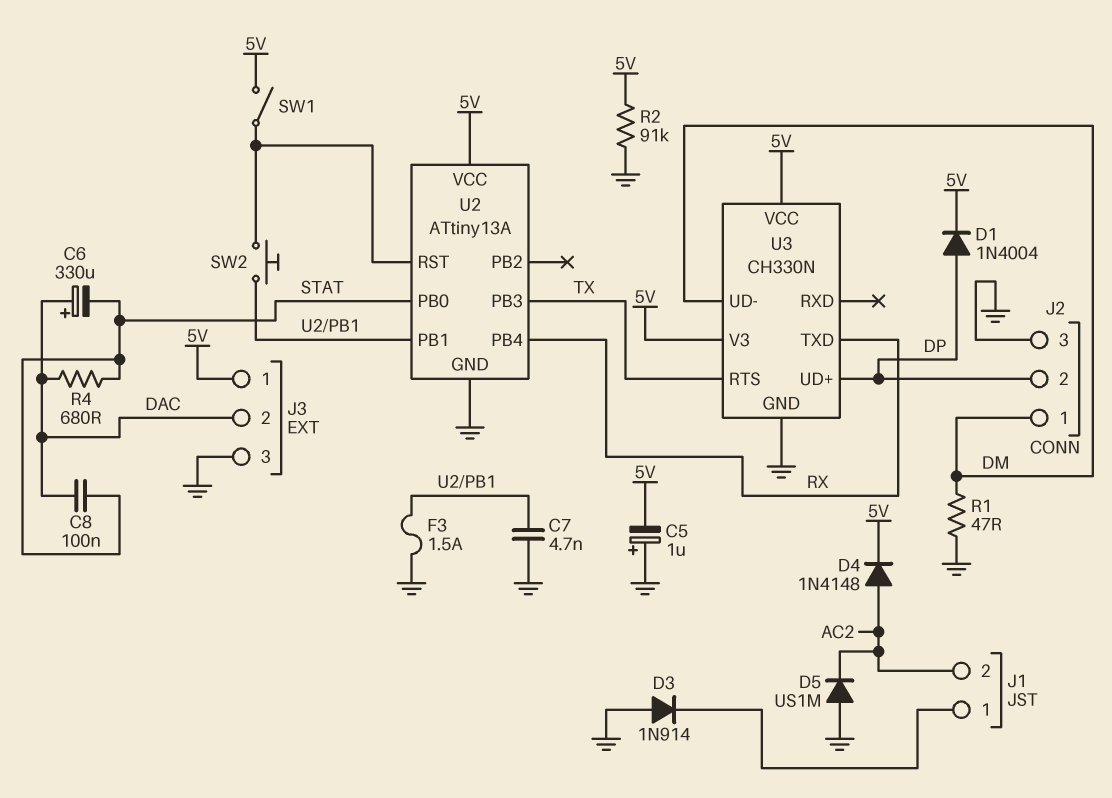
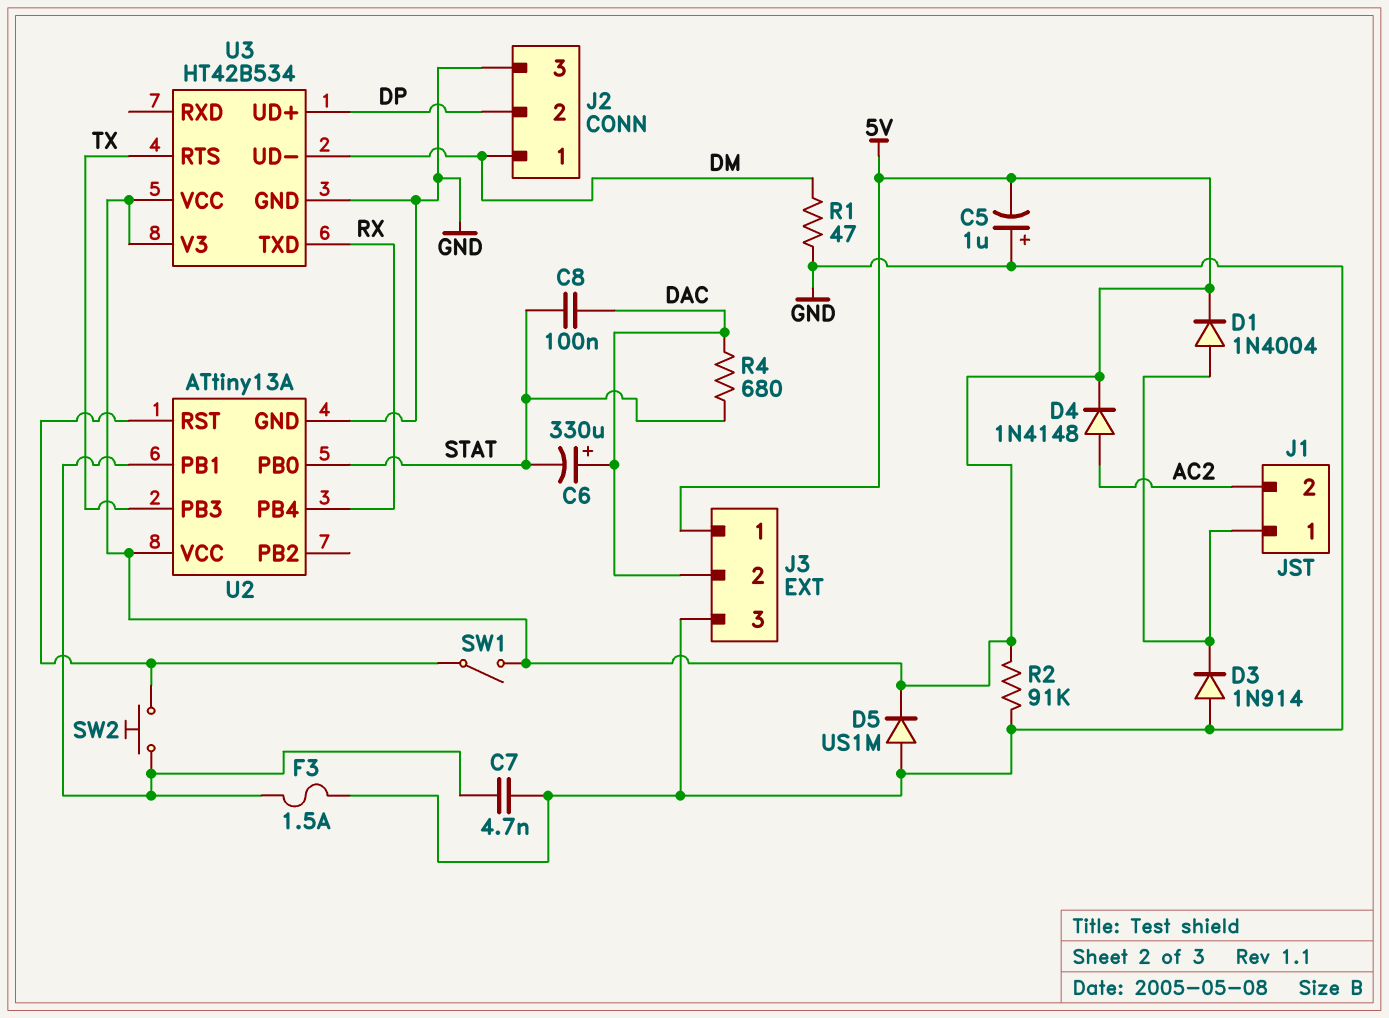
D1: diode 1N4004 (A DP, K 5V) -> diode 1N4004 (A J1/1, K 5V)
D5: diode US1M (A GND, K AC2) -> diode US1M (A GND, K 5V)
U3: CH330N -> HT42B534

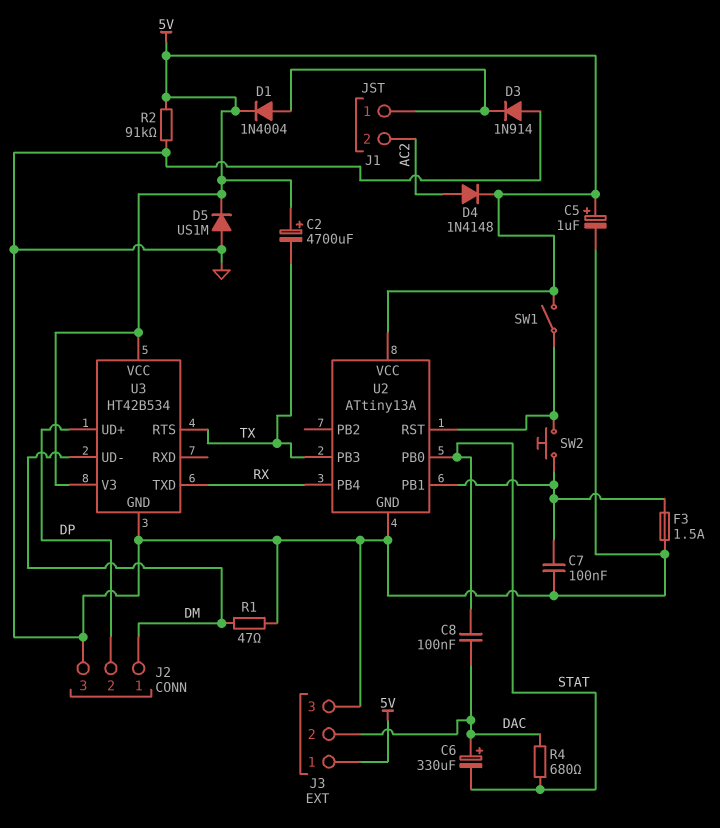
C2: none -> 4700uF (plus 5V, minus TX)
C5: 1uF (plus GND, minus 5V) -> 1uF (plus 5V, minus GND)
C7: 4.7nF (GND, U2/PB1) -> 100nF (GND, U2/PB1)

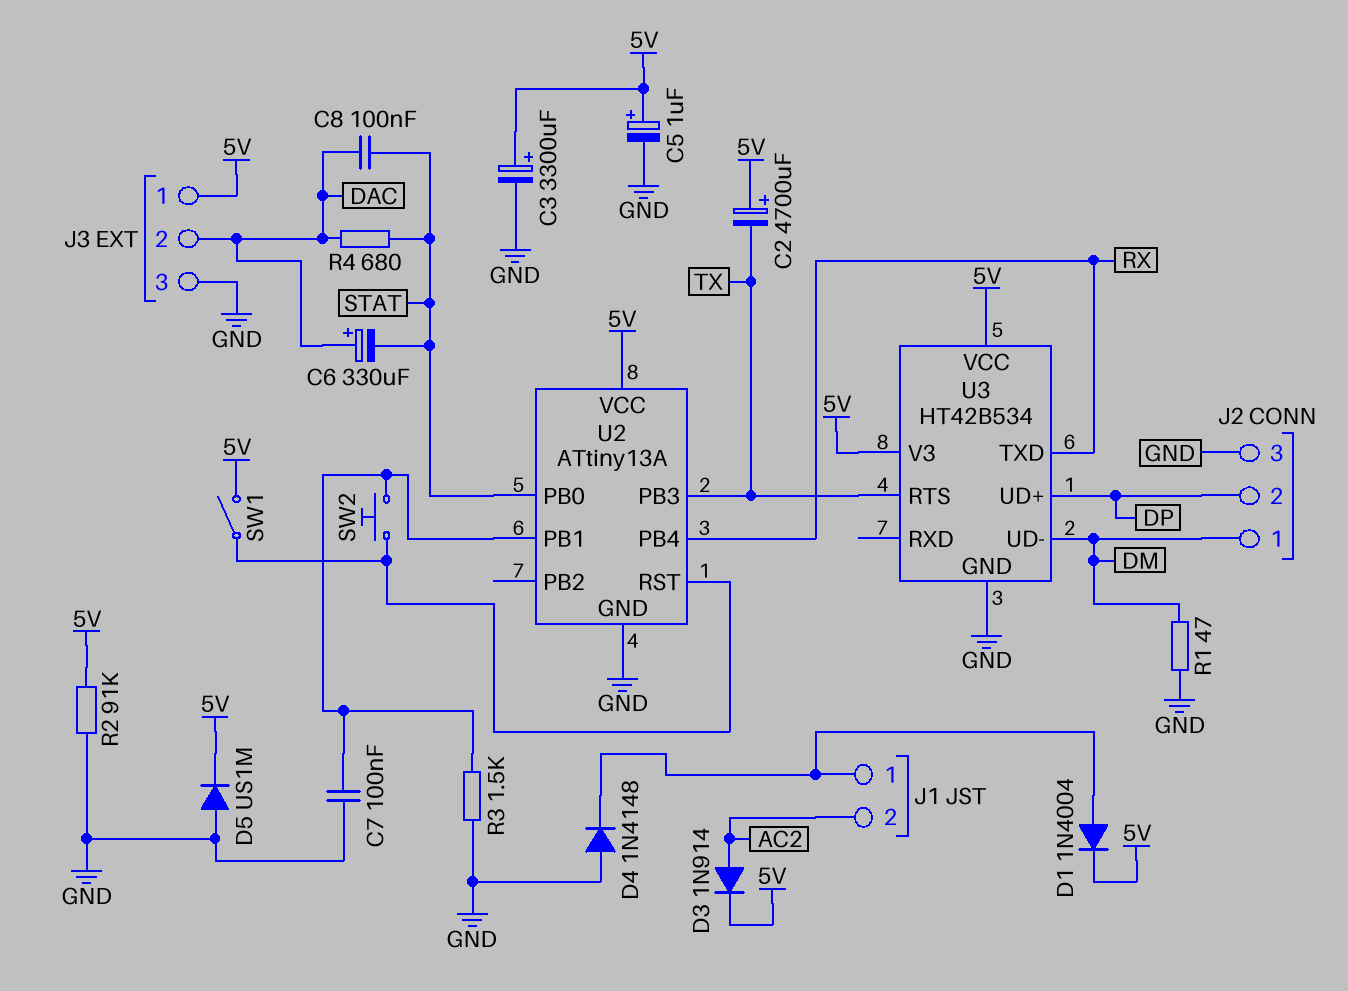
C3: none -> 3300uF (plus 5V, minus GND)
D3: diode 1N914 (A GND, K J1/1) -> diode 1N914 (A AC2, K 5V)
D4: diode 1N4148 (A AC2, K 5V) -> diode 1N4148 (A GND, K J1/1)
F3: 1.5A (GND, U2/PB1) -> none
R3: none -> 1.5k (GND, U2/PB1)

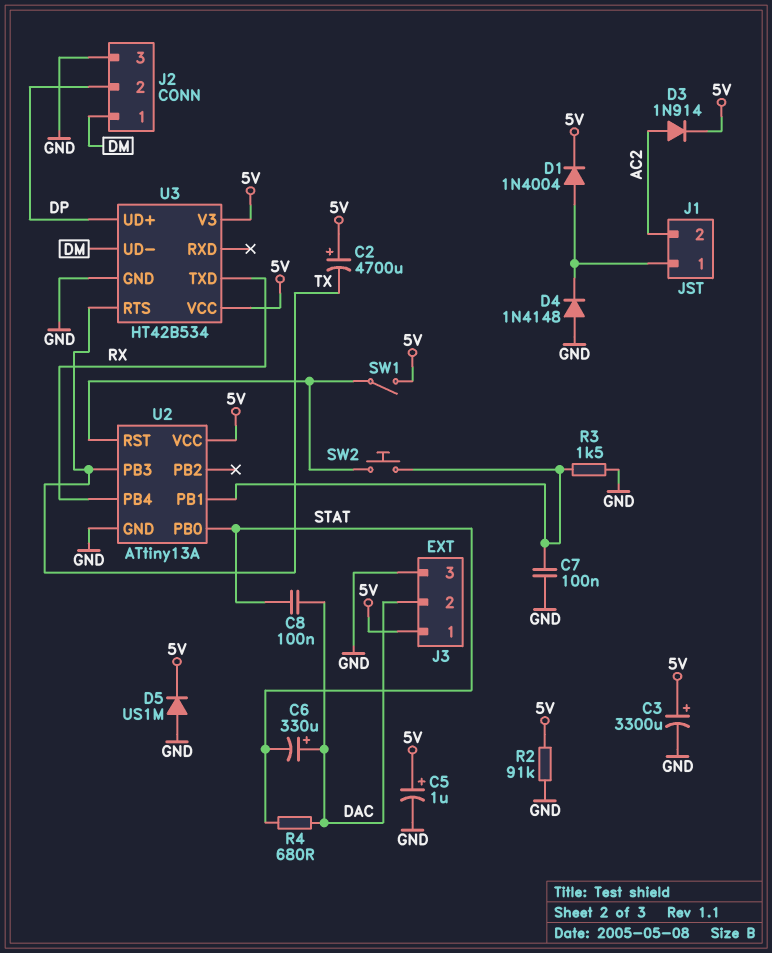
R1: 47 (DM, GND) -> none

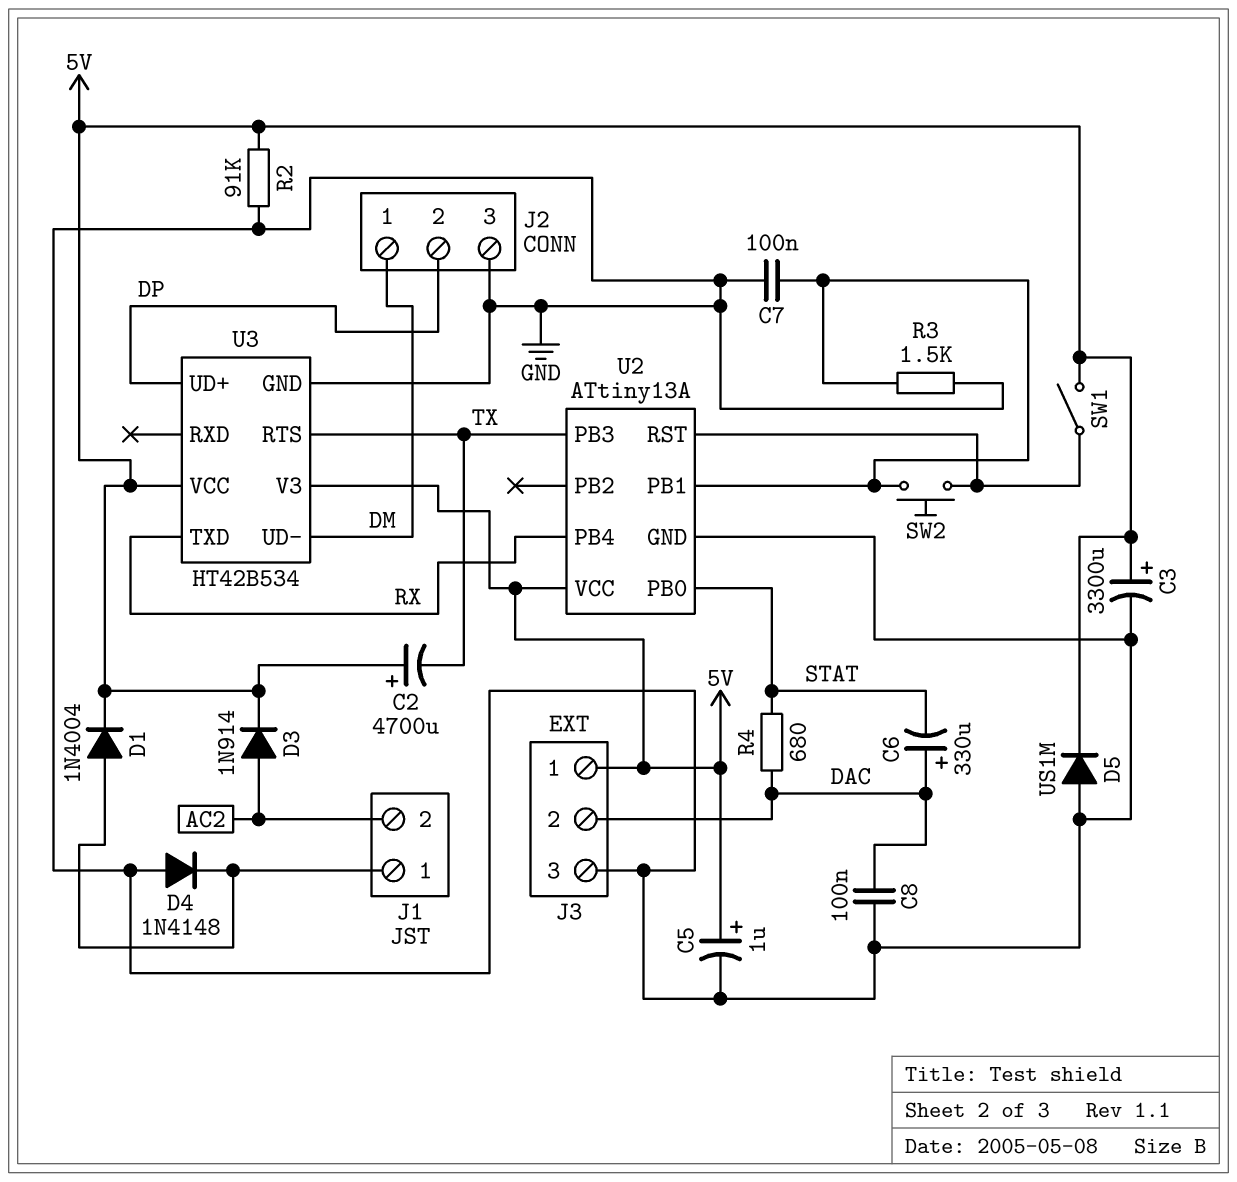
C8: 100nF (DAC, STAT) -> 100nF (DAC, GND)

